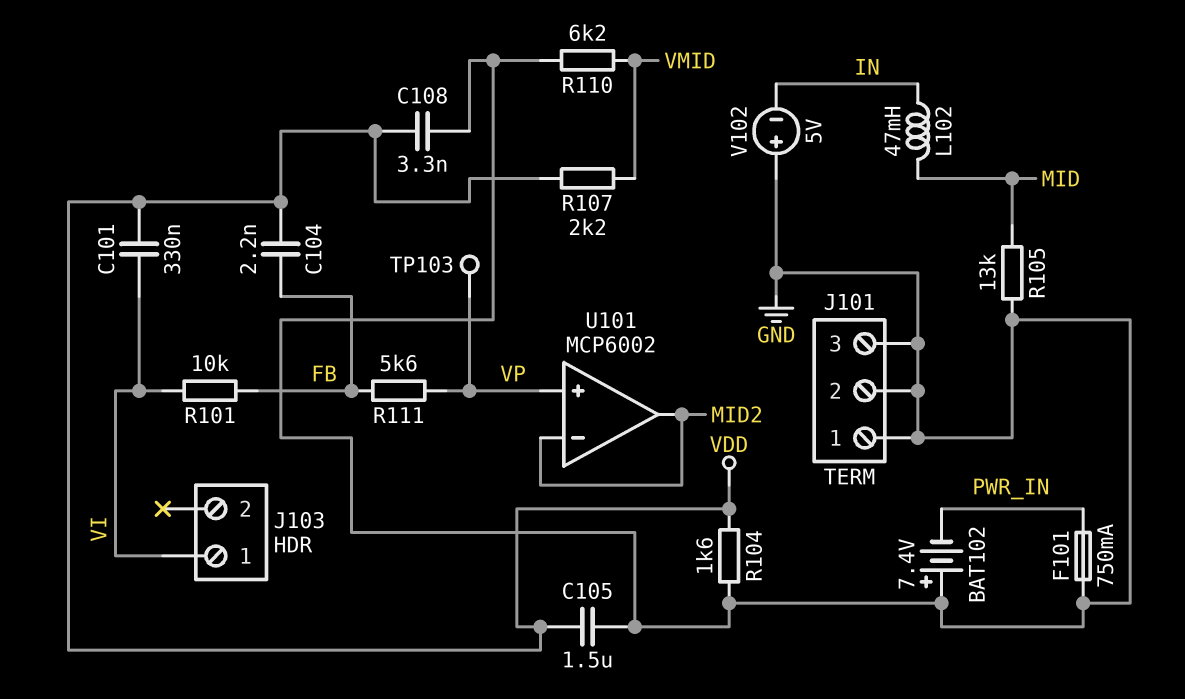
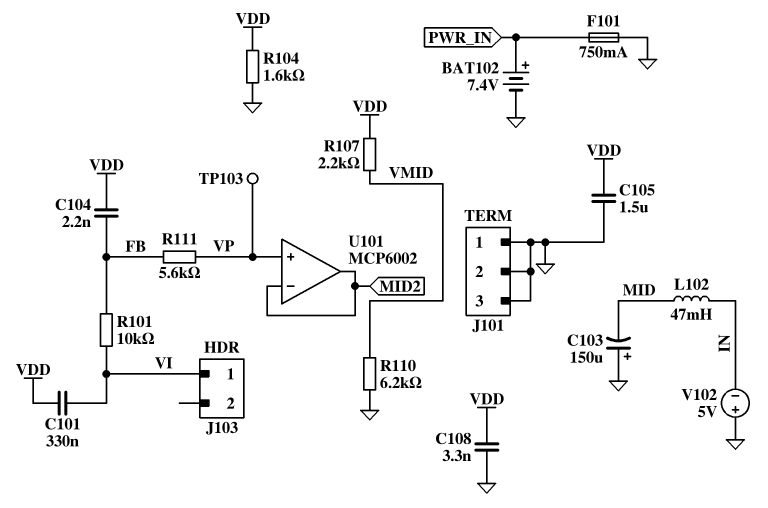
BAT102: 7.4V (plus GND, minus PWR_IN) -> 7.4V (plus PWR_IN, minus GND)
C103: none -> 150uF (plus GND, minus MID)
R105: 13k (GND, MID) -> none

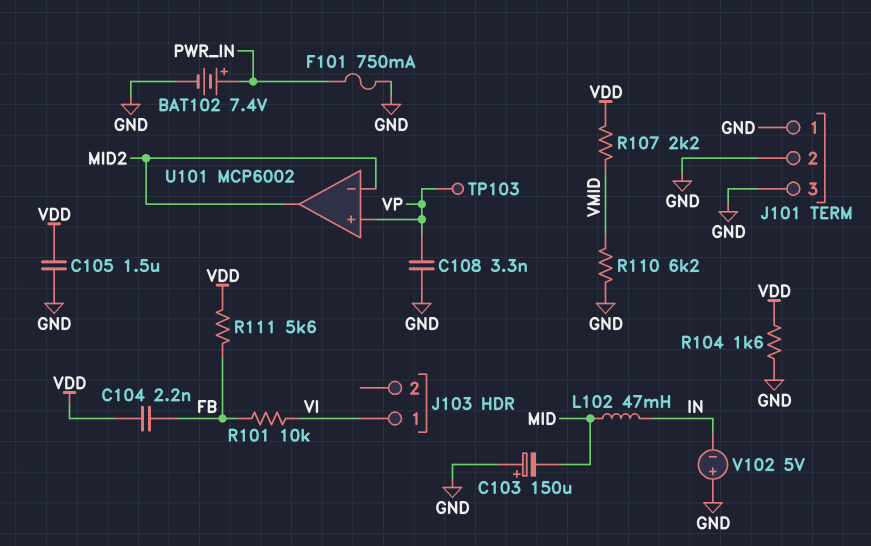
C101: 330nF (VDD, VI) -> none
C108: 3.3nF (GND, VDD) -> 3.3nF (GND, VP)
R111: 5.6k (FB, VP) -> 5.6k (FB, VDD)

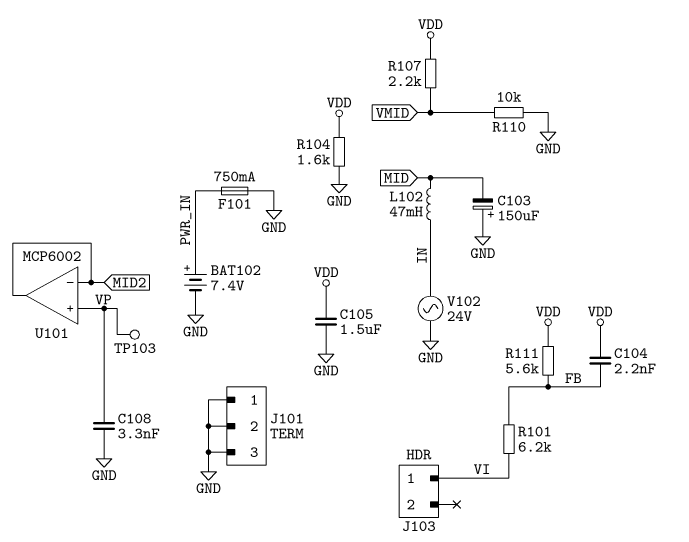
R101: 10k (FB, VI) -> 6.2k (FB, VI)
R110: 6.2k (GND, VMID) -> 10k (GND, VMID)
V102: 5V (plus GND, minus IN) -> AC 24V (GND, IN)

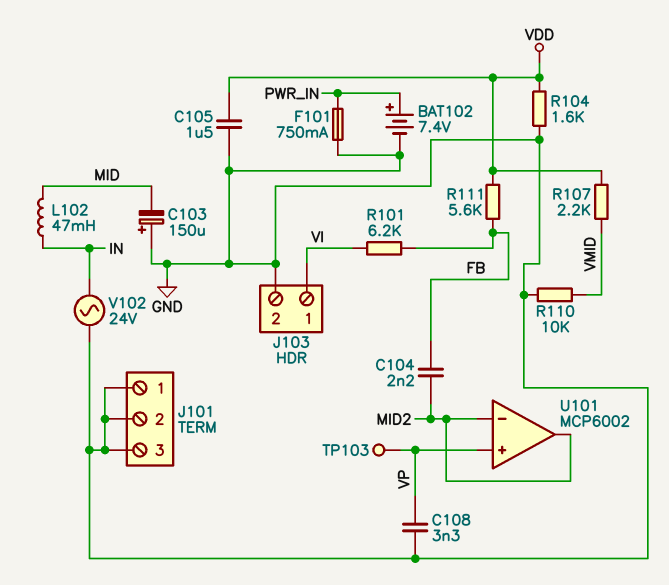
C104: 2.2nF (FB, VDD) -> 2.2nF (FB, MID2)
J103 pin 2: none -> GND

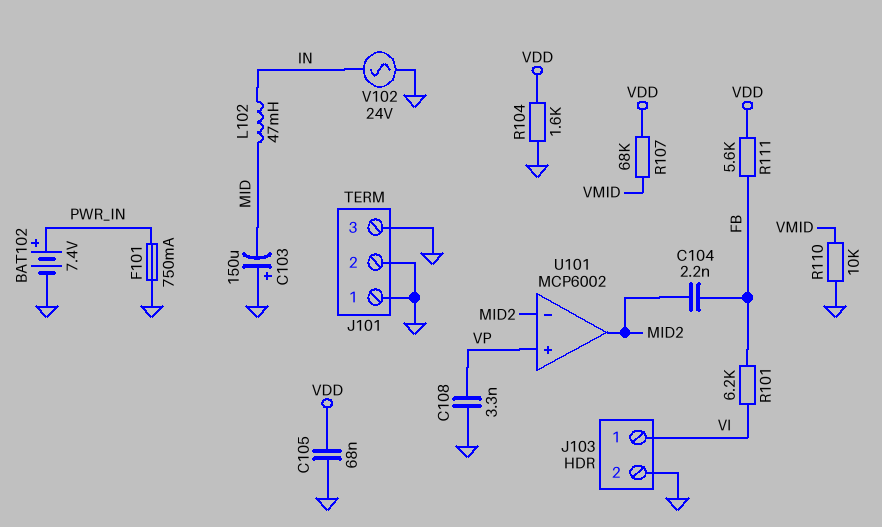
C105: 1.5uF (GND, VDD) -> 68nF (GND, VDD)
R107: 2.2k (VDD, VMID) -> 68k (VDD, VMID)
TP103: test point (VP) -> none

